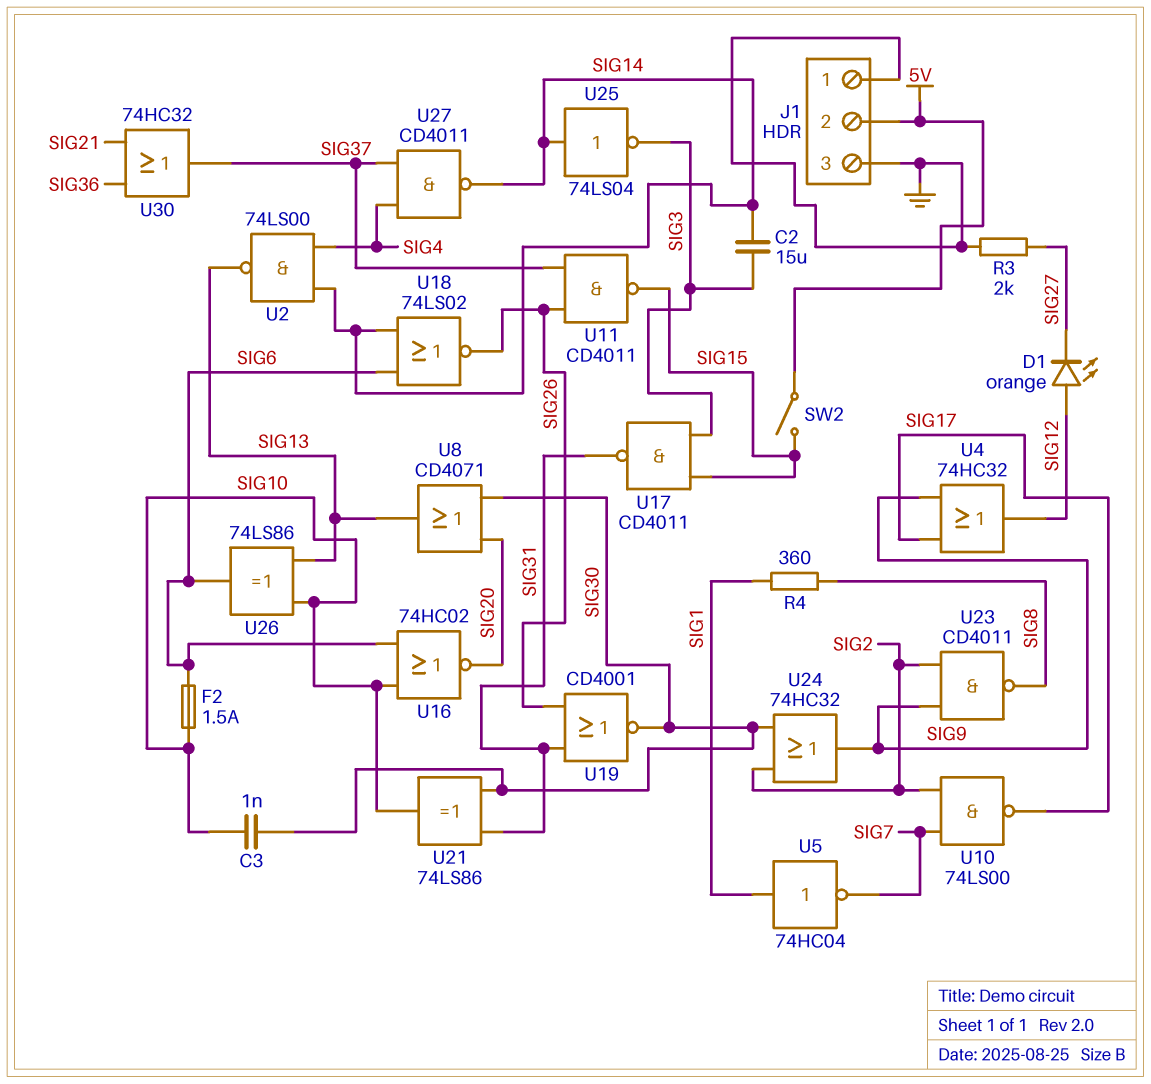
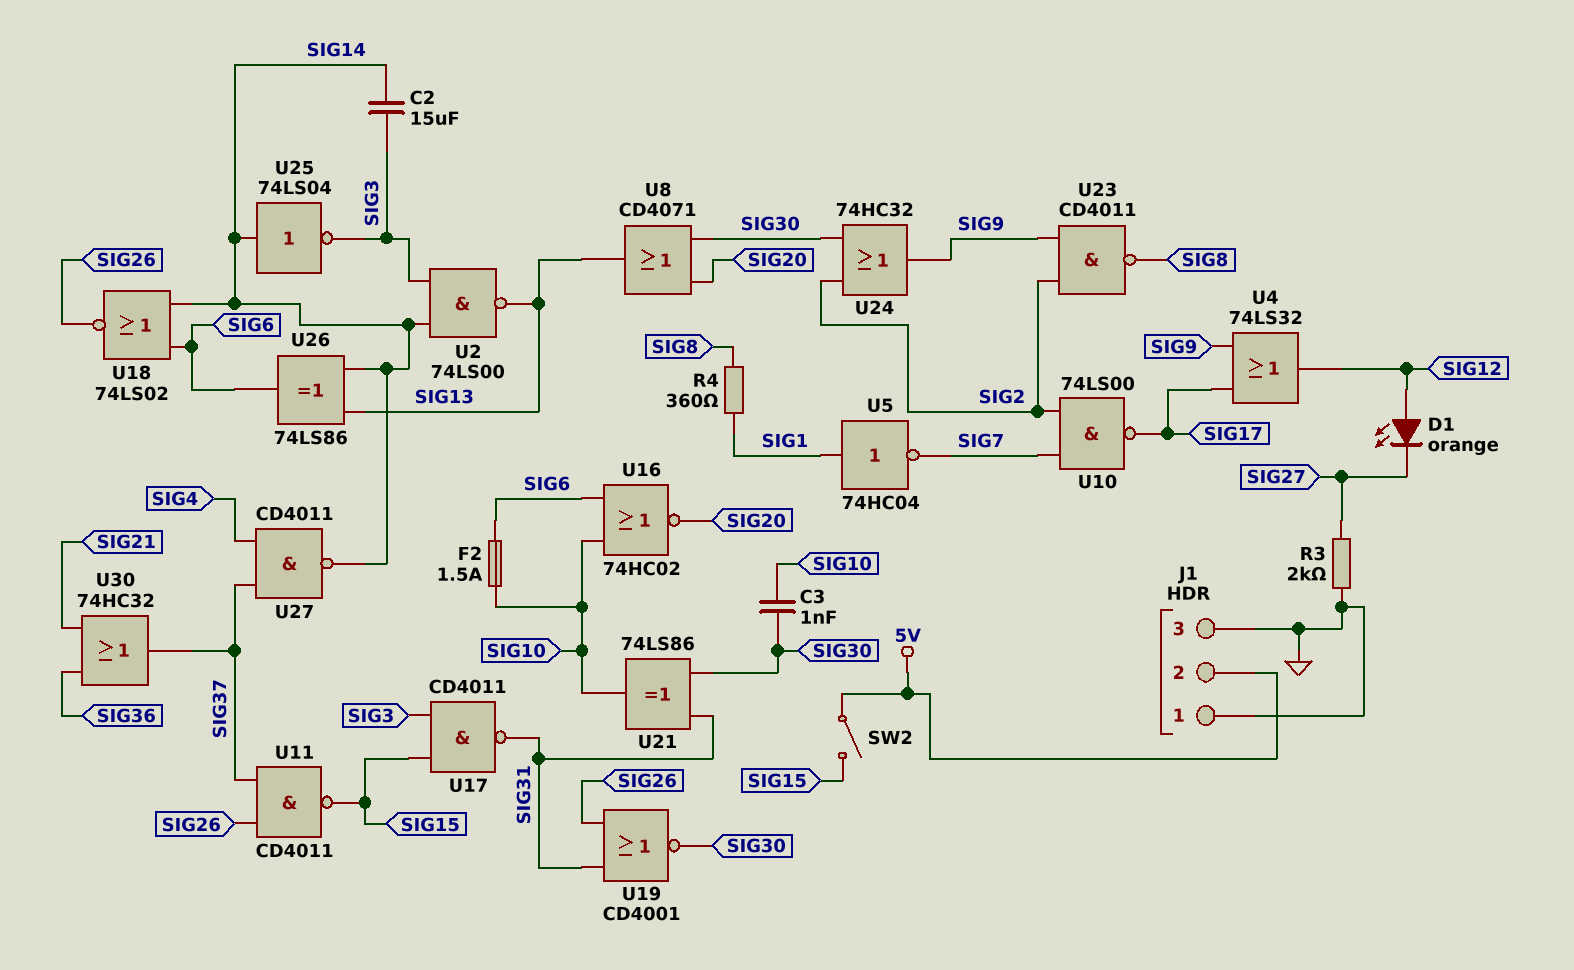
U2: NAND 74LS00 (in SIG4, in SIG14, out SIG13) -> NAND 74LS00 (in SIG3, in SIG14, out SIG13)
U4: OR 74HC32 (in SIG9, in SIG17, out SIG12) -> OR 74LS32 (in SIG9, in SIG17, out SIG12)
U26: XOR 74LS86 (in SIG10, in SIG13, out SIG6) -> XOR 74LS86 (in SIG13, in SIG14, out SIG6)

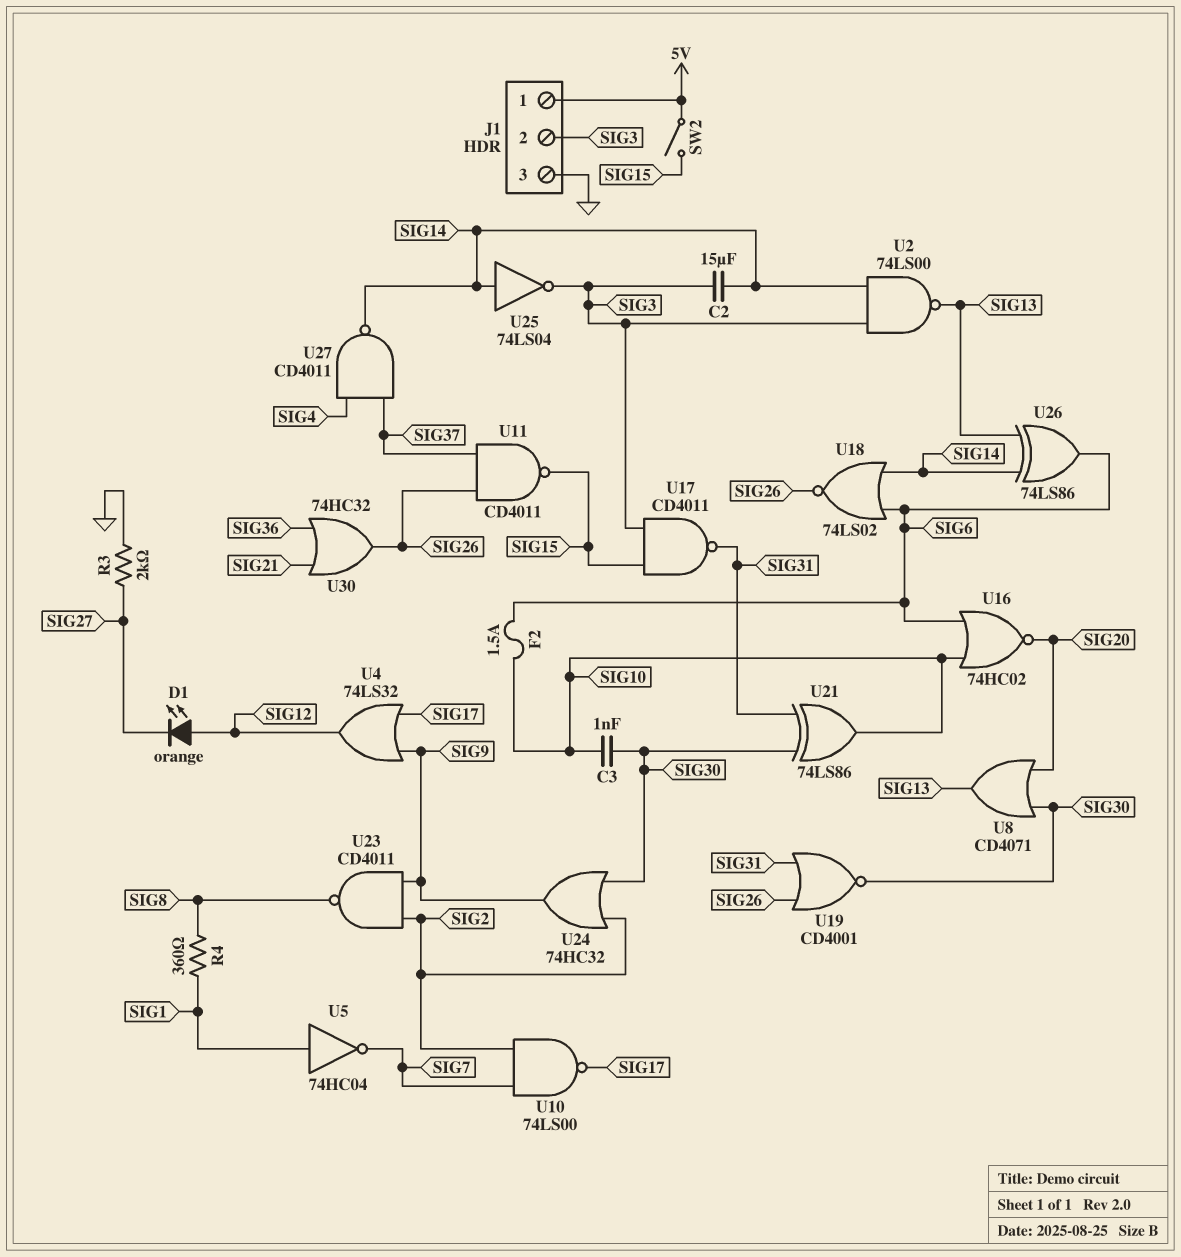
J1 pin 1: GND -> 5V
J1 pin 2: 5V -> SIG3
U30: OR 74HC32 (in SIG21, in SIG36, out SIG37) -> OR 74HC32 (in SIG21, in SIG36, out SIG26)

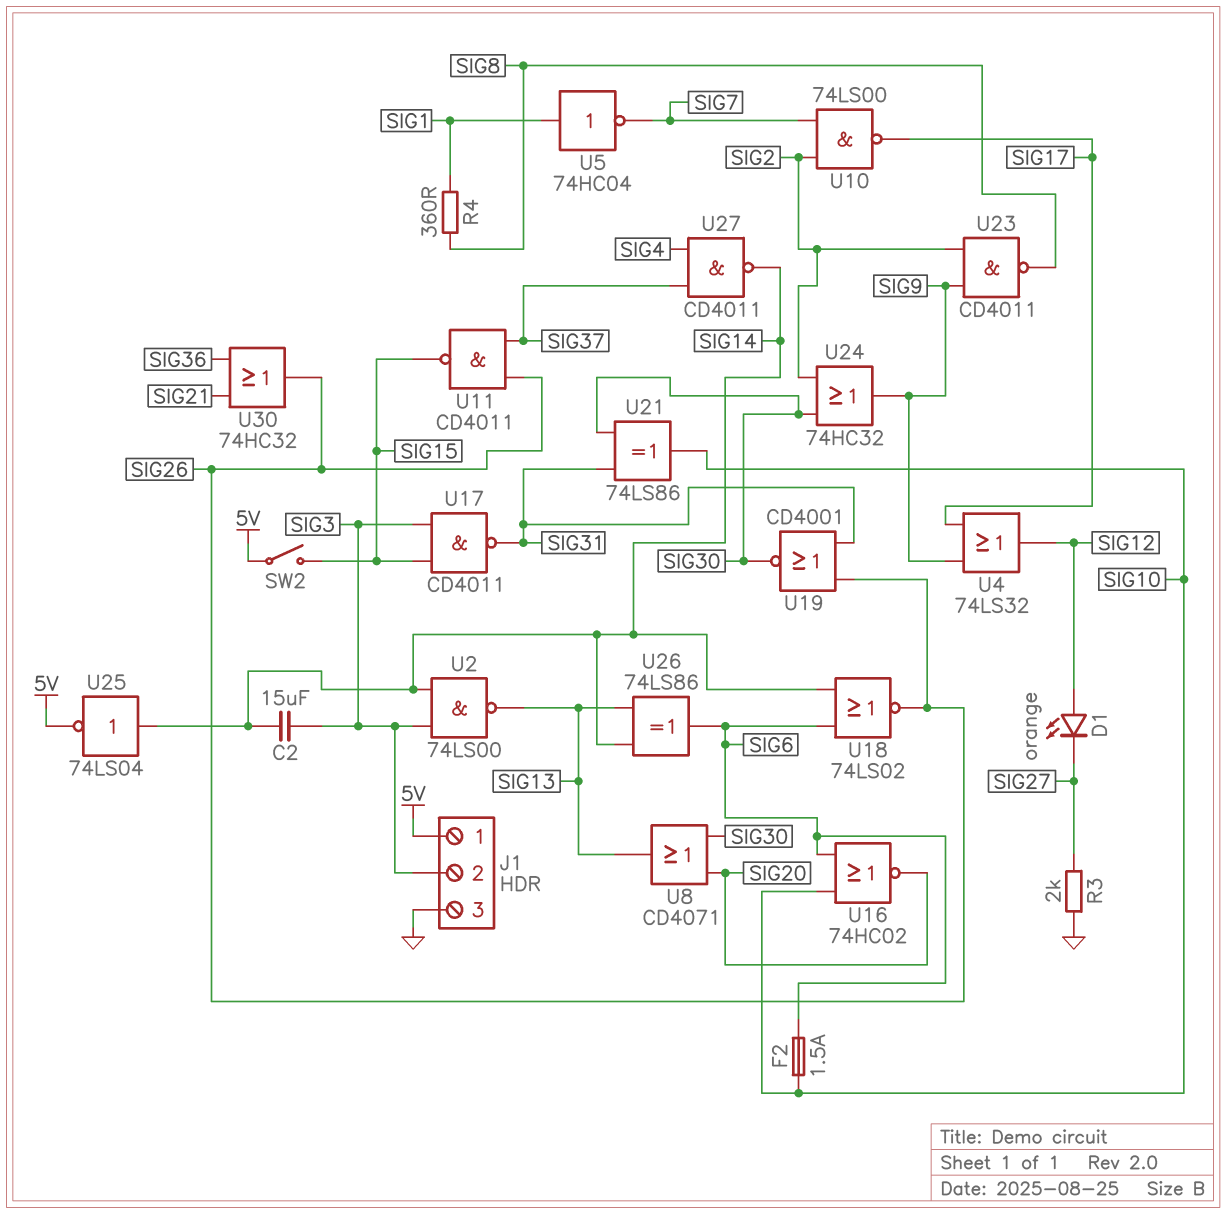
C3: 1nF (SIG10, SIG30) -> none
U25: NOT 74LS04 (in SIG14, out SIG3) -> NOT 74LS04 (in SIG14, out 5V)

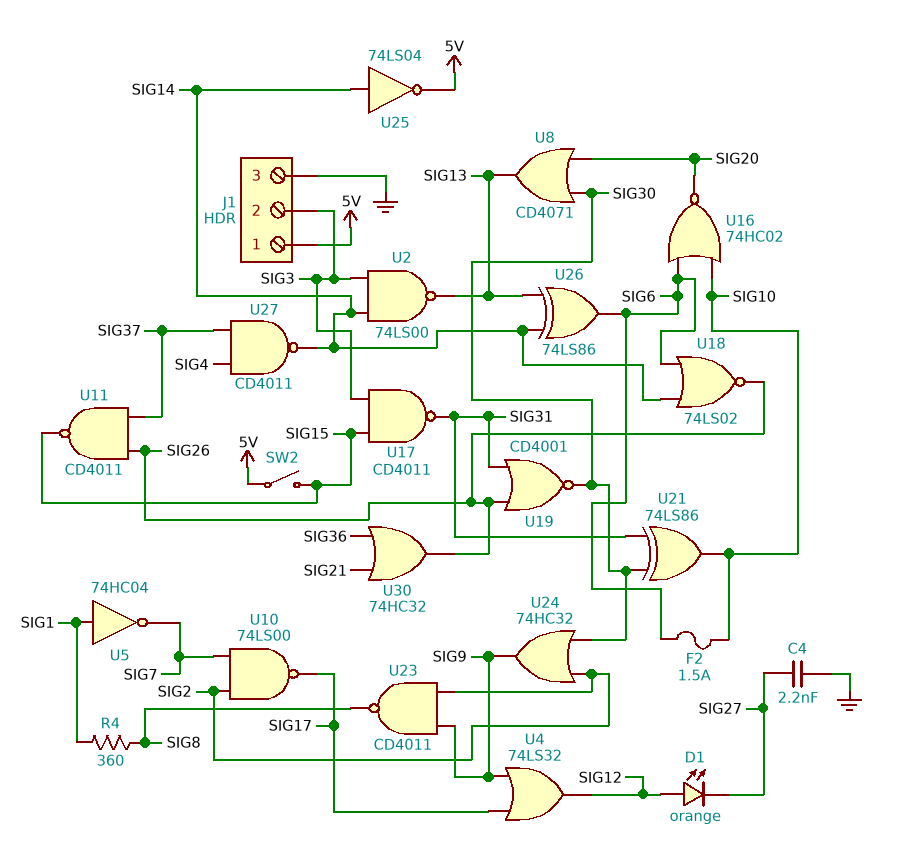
C2: 15uF (SIG3, SIG14) -> none
C4: none -> 2.2nF (GND, SIG27)
R3: 2k (GND, SIG27) -> none

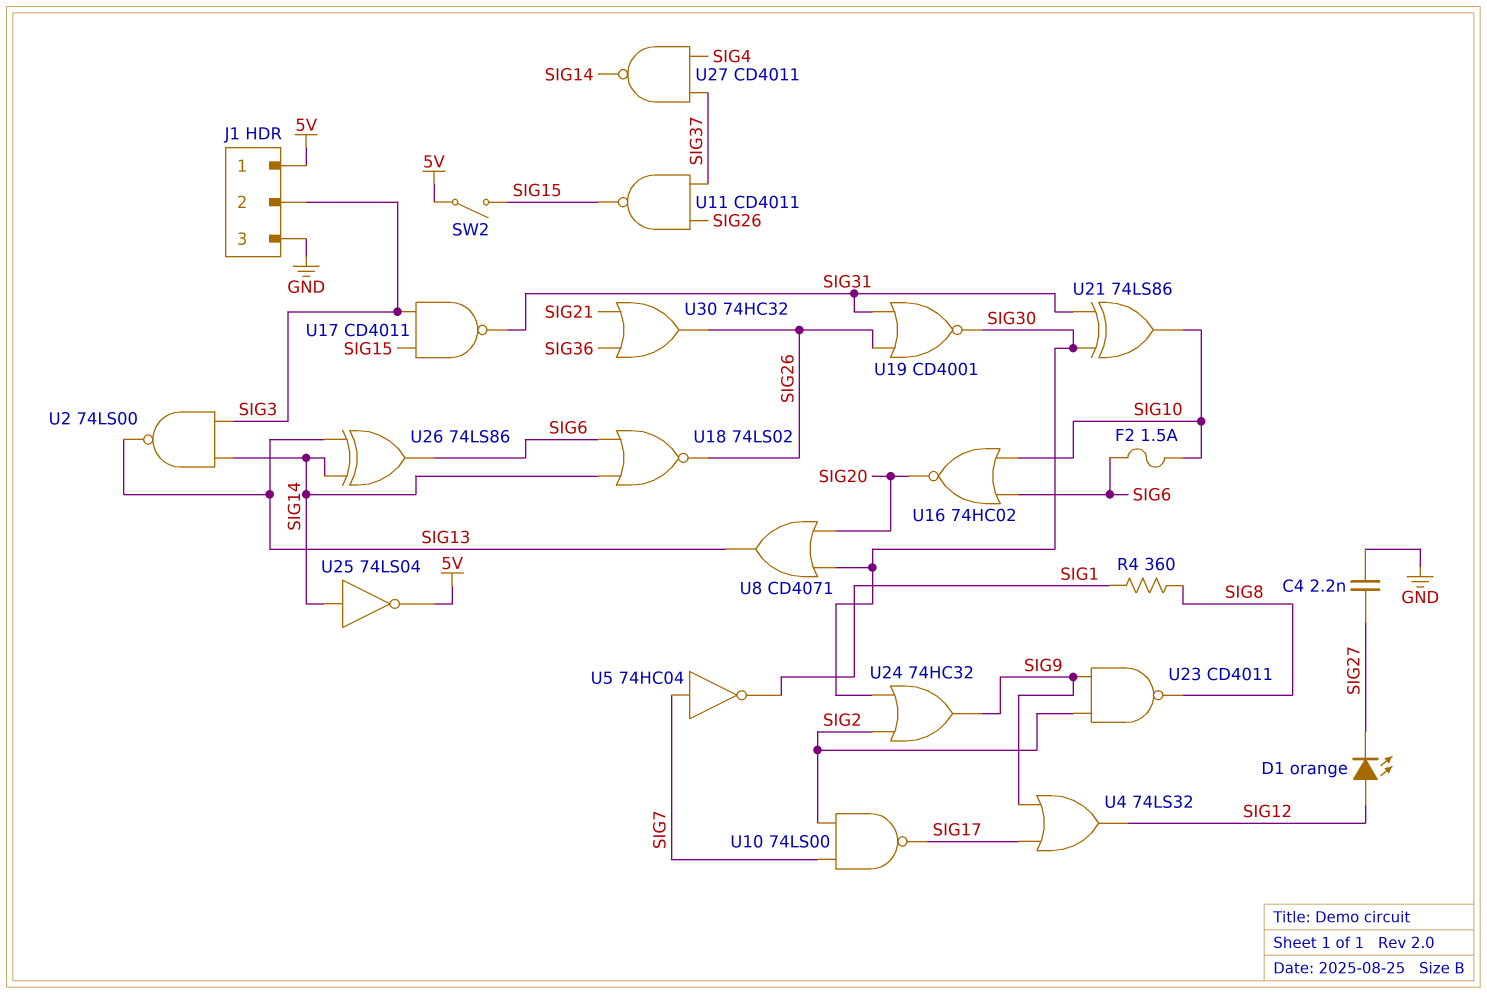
U5: NOT 74HC04 (in SIG1, out SIG7) -> NOT 74HC04 (in SIG7, out SIG1)

